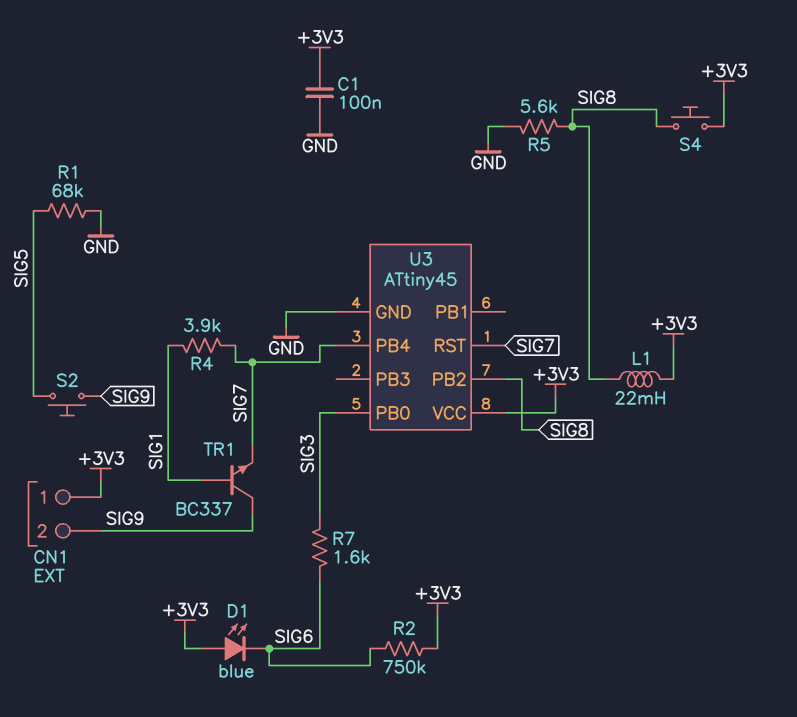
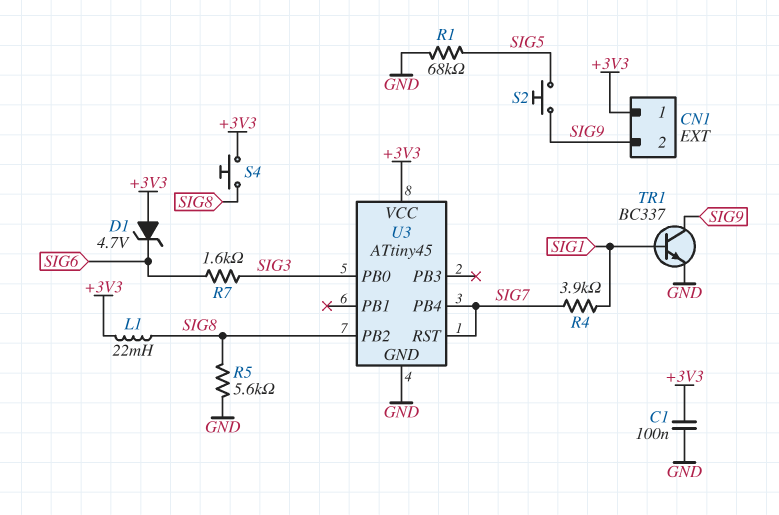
D1: LED blue (A +3V3, K SIG6) -> zener 4.7V (A +3V3, K SIG6)
R2: 750k (+3V3, SIG6) -> none
TR1: NPN BC337 (B SIG1, C SIG9, E SIG7) -> NPN BC337 (B SIG1, C SIG9, E GND)

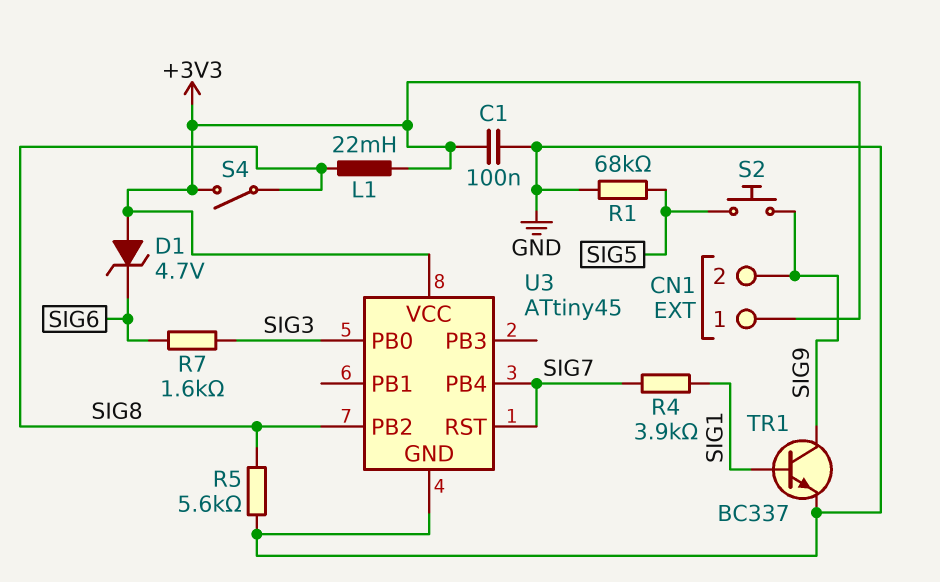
S4: button (+3V3, SIG8) -> switch (+3V3, SIG8)

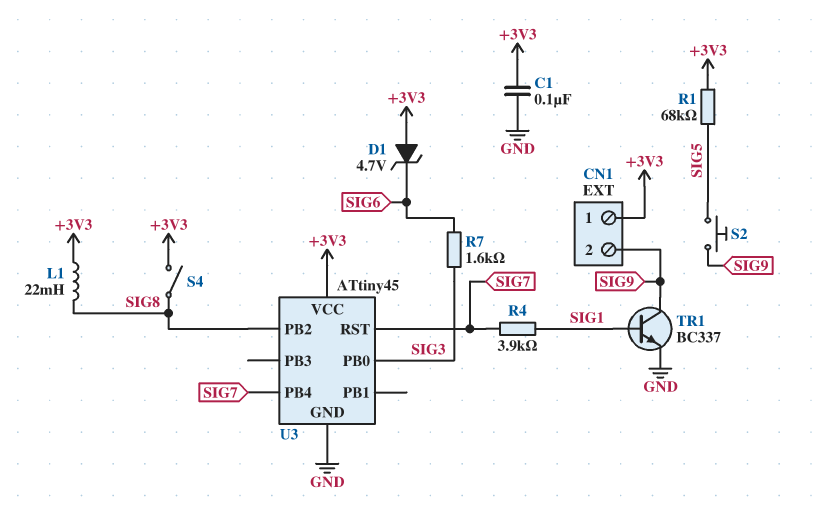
R1: 68k (GND, SIG5) -> 68k (+3V3, SIG5)
R5: 5.6k (GND, SIG8) -> none

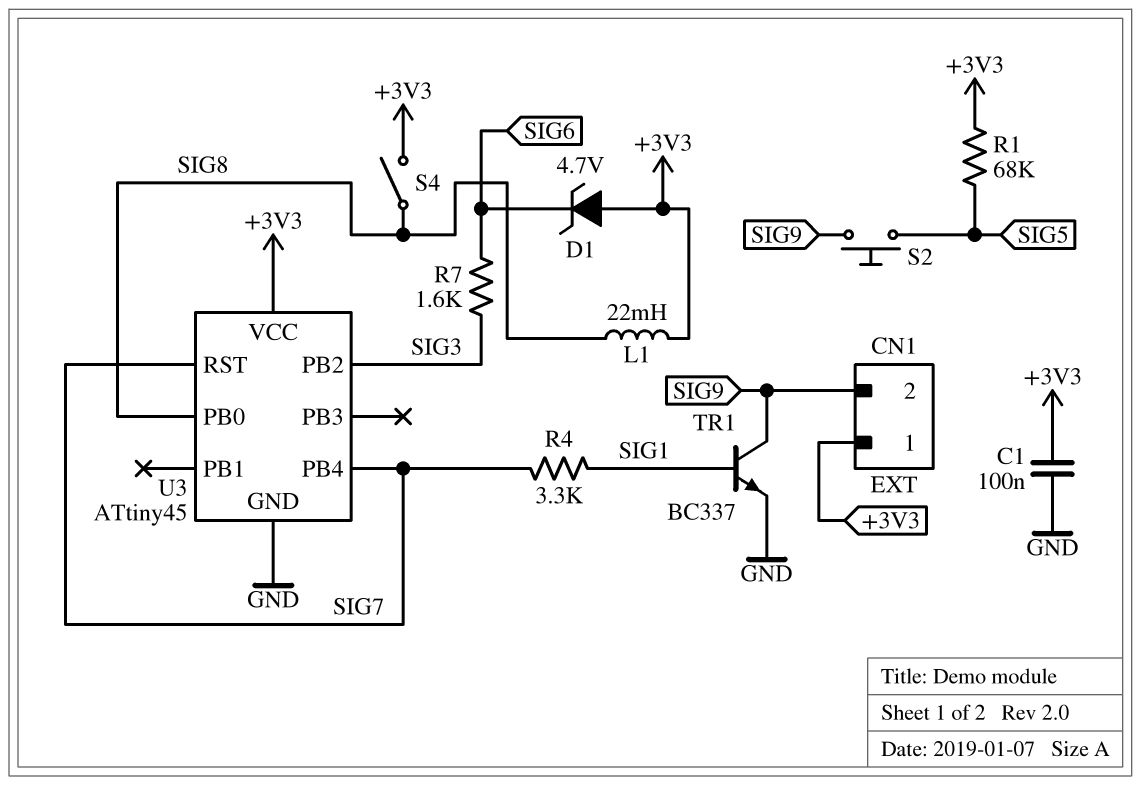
R4: 3.9k (SIG1, SIG7) -> 3.3k (SIG1, SIG7)
U3 pin PB0: SIG3 -> SIG8
U3 pin PB2: SIG8 -> SIG3

